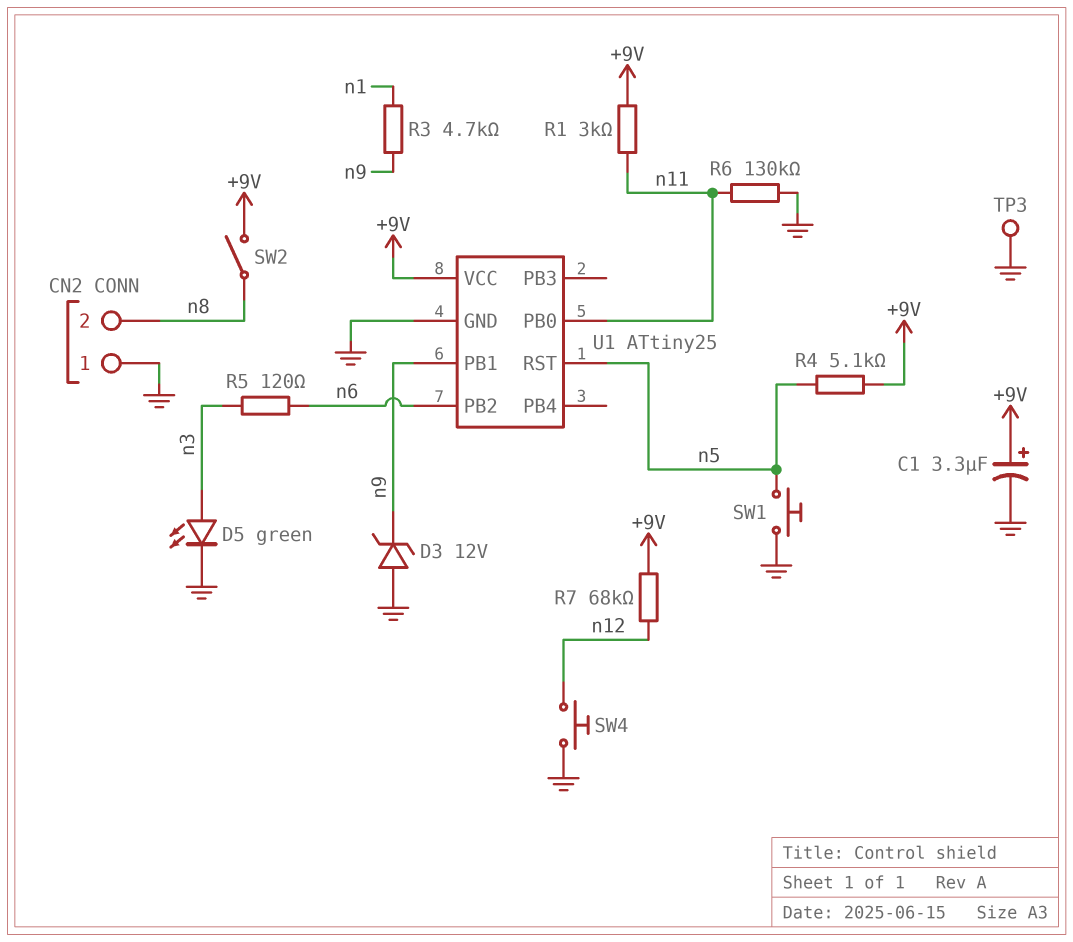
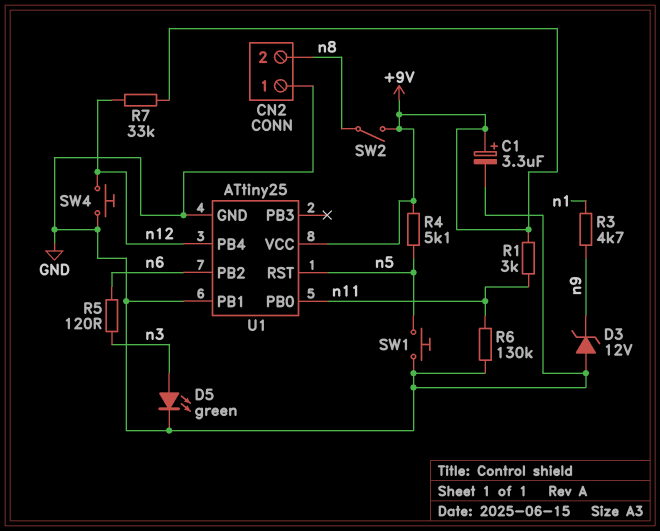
R7: 68k (+9V, n12) -> 33k (+9V, n12)
TP3: test point (GND) -> none
U1 pin PB1: n9 -> GND
U1 pin PB4: none -> n12

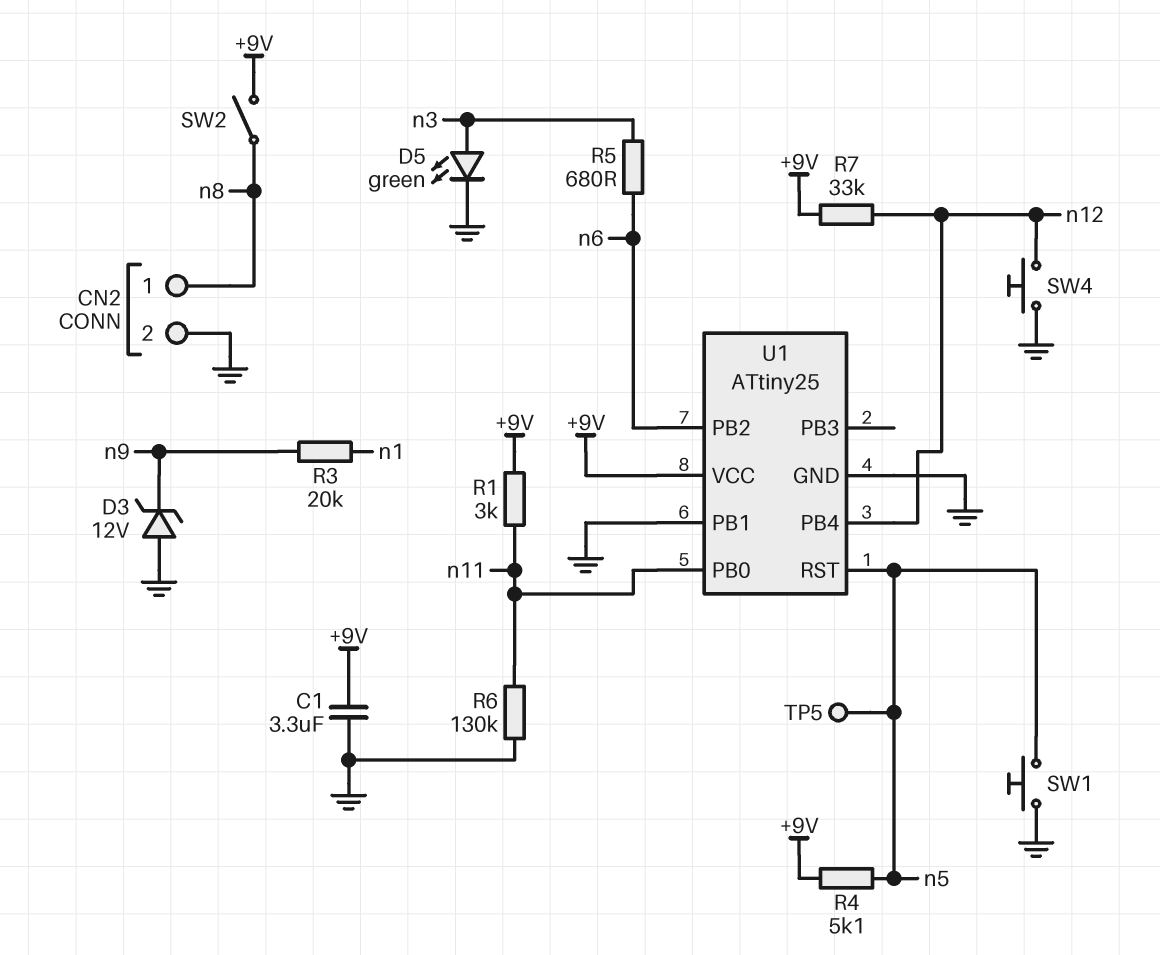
C1: 3.3uF (plus +9V, minus GND) -> 3.3uF (+9V, GND)
CN2 pin 1: GND -> n8
CN2 pin 2: n8 -> GND
R3: 4.7k (n1, n9) -> 20k (n1, n9)
R5: 120 (n3, n6) -> 680 (n3, n6)
TP5: none -> test point (n5)

